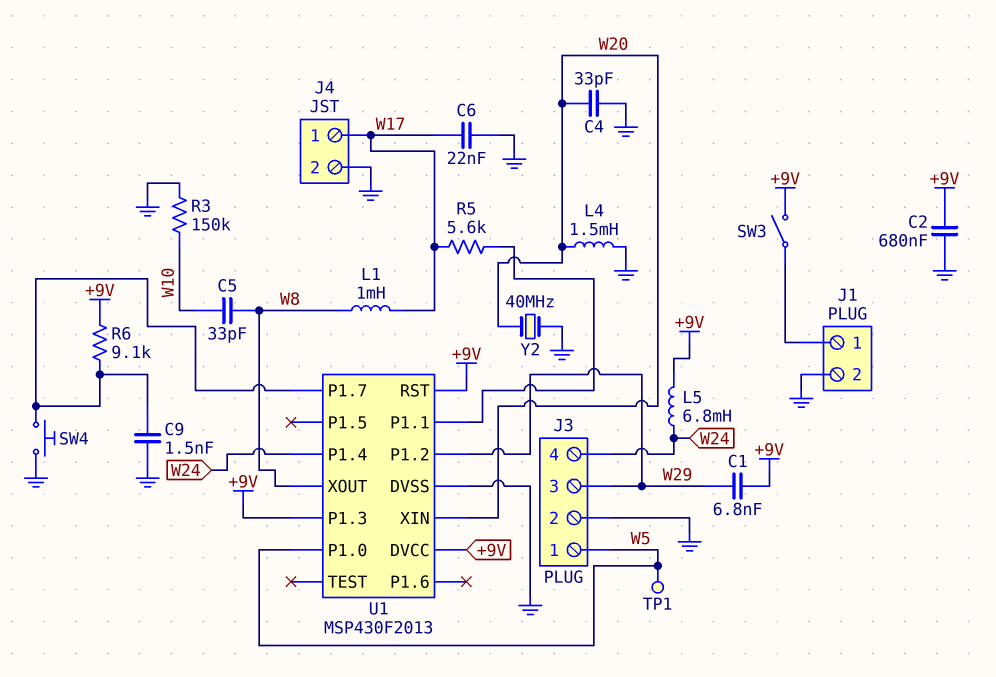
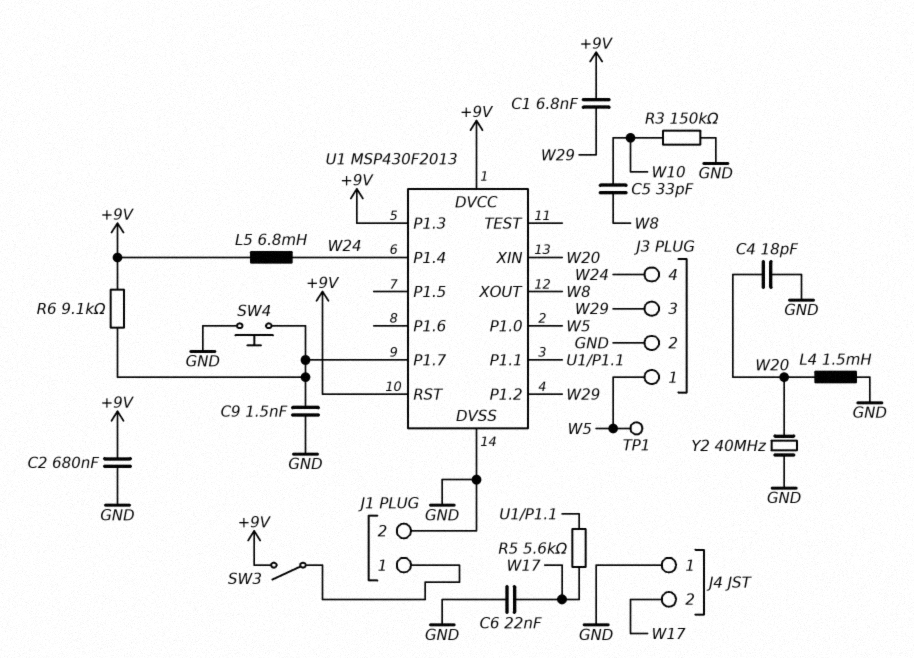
C4: 33pF (GND, W20) -> 18pF (GND, W20)
J4 pin 1: W17 -> GND
J4 pin 2: GND -> W17
L1: 1mH (W8, W17) -> none

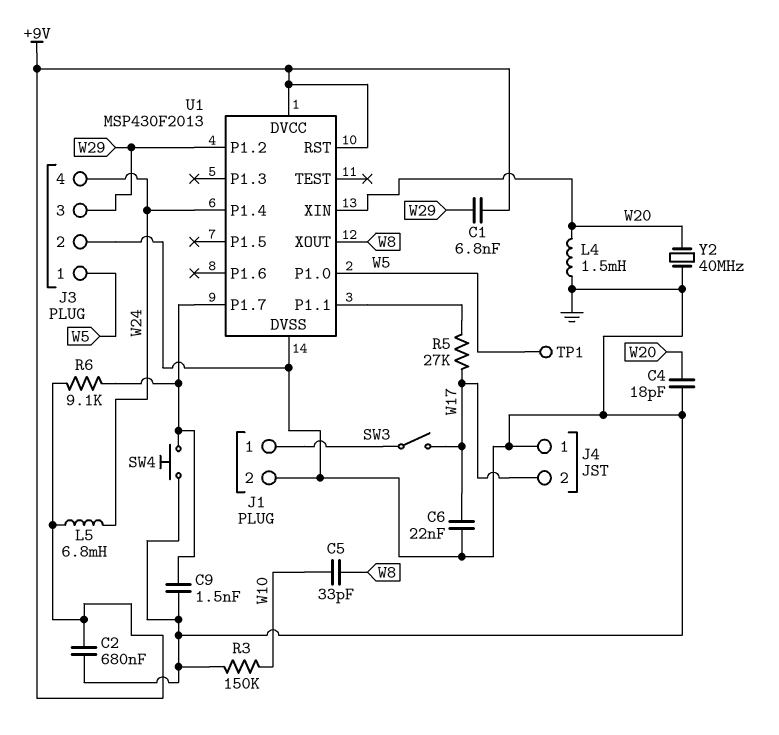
R5: 5.6k (U1/P1.1, W17) -> 27k (U1/P1.1, W17)
SW3: switch (+9V, J1/1) -> switch (J1/1, W17)
U1 pin P1.3: +9V -> none

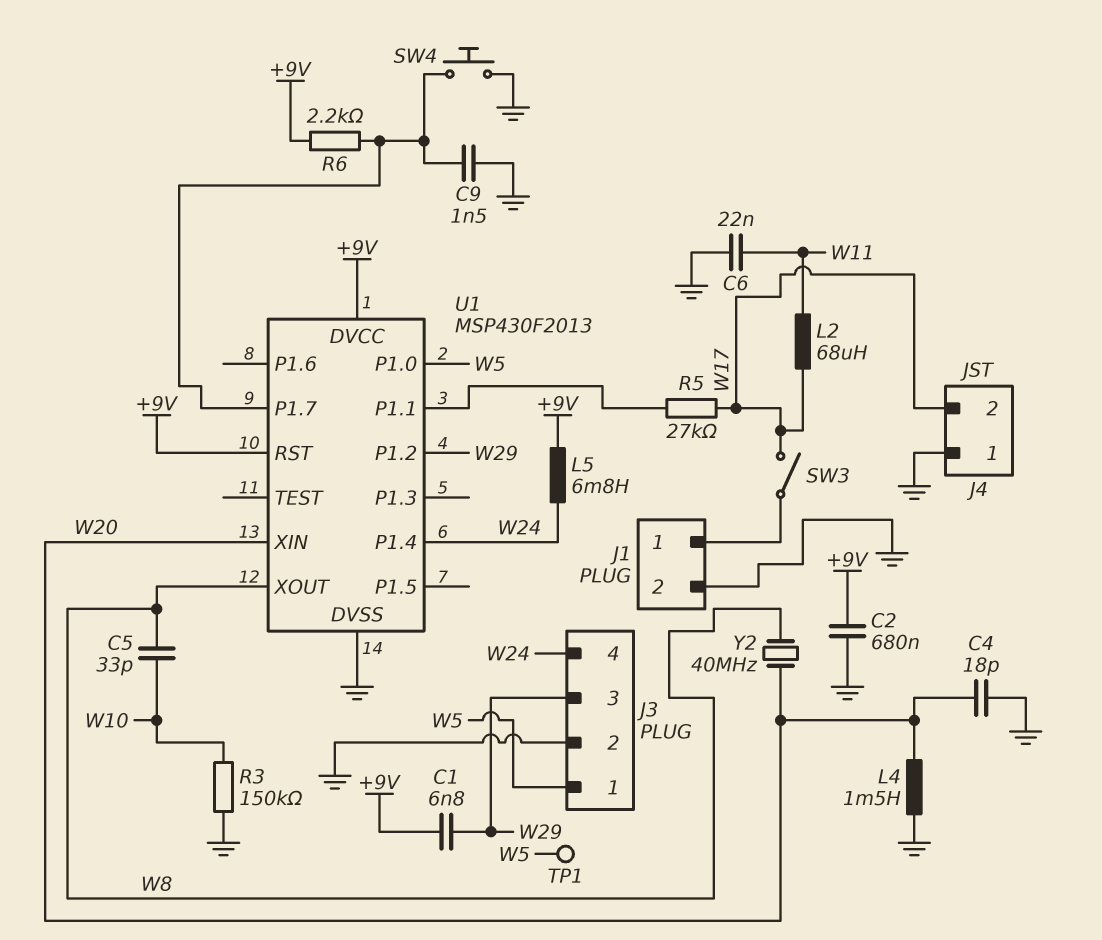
C6: 22nF (GND, W17) -> 22nF (GND, W11)
L2: none -> 68uH (W11, W17)
R6: 9.1k (+9V, U1/P1.7) -> 2.2k (+9V, U1/P1.7)
Y2: 40MHz (GND, W20) -> 40MHz (W8, W20)

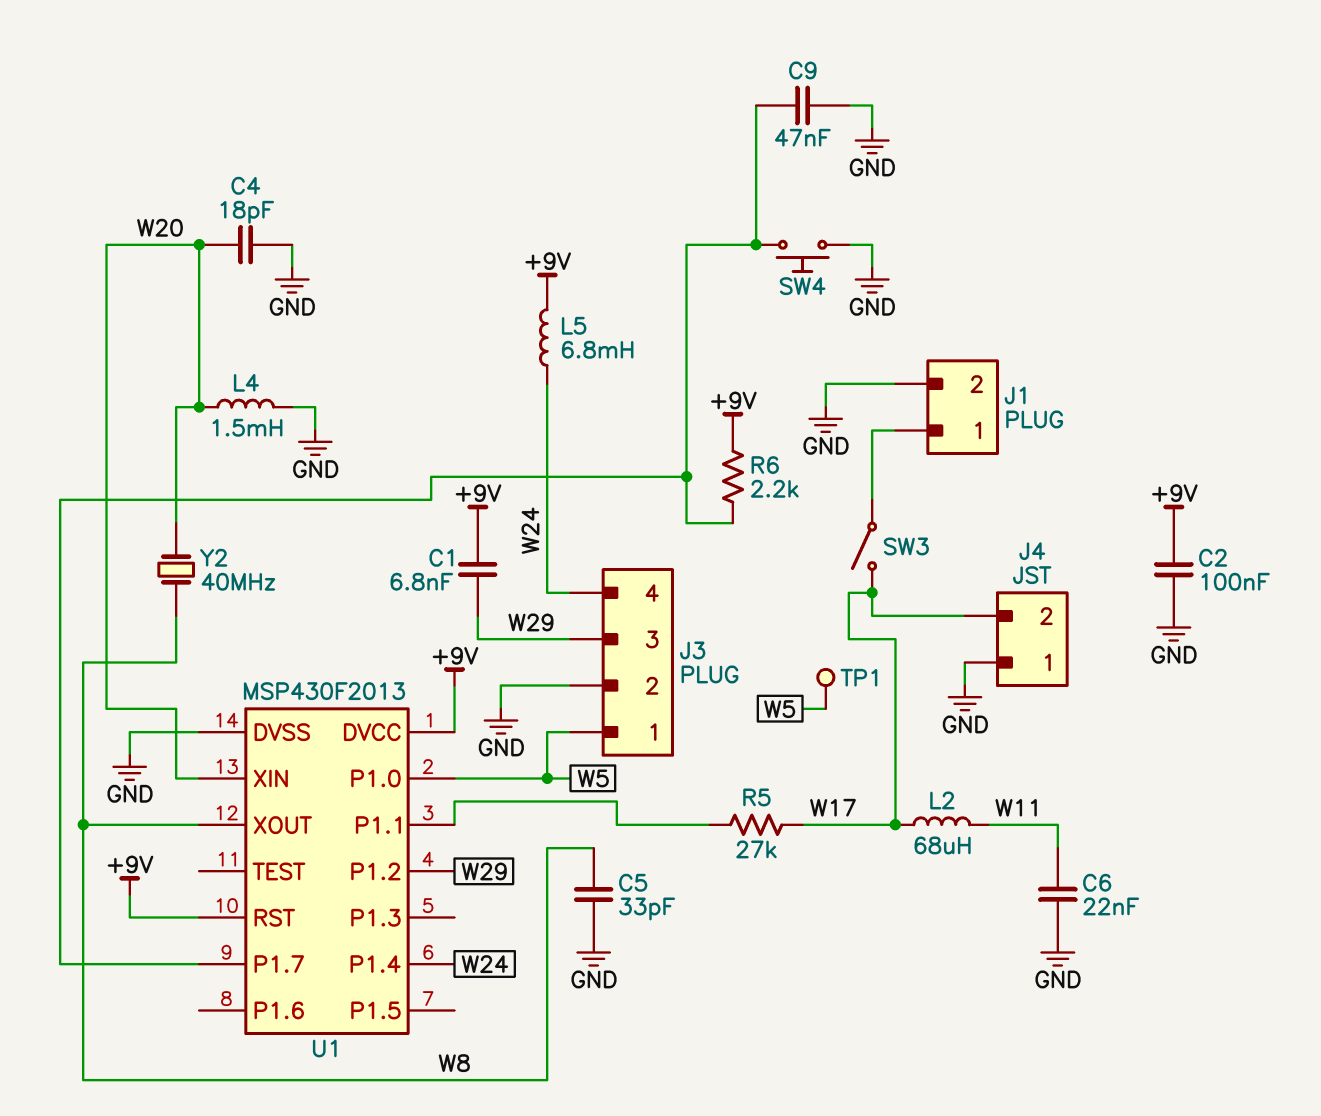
C2: 680nF (+9V, GND) -> 100nF (+9V, GND)
C5: 33pF (W8, W10) -> 33pF (GND, W8)
C9: 1.5nF (GND, U1/P1.7) -> 47nF (GND, U1/P1.7)
R3: 150k (GND, W10) -> none

